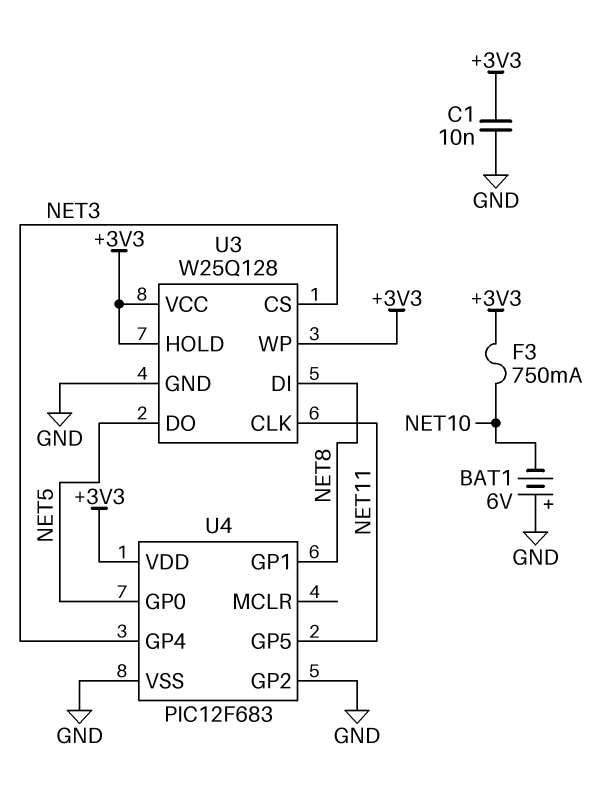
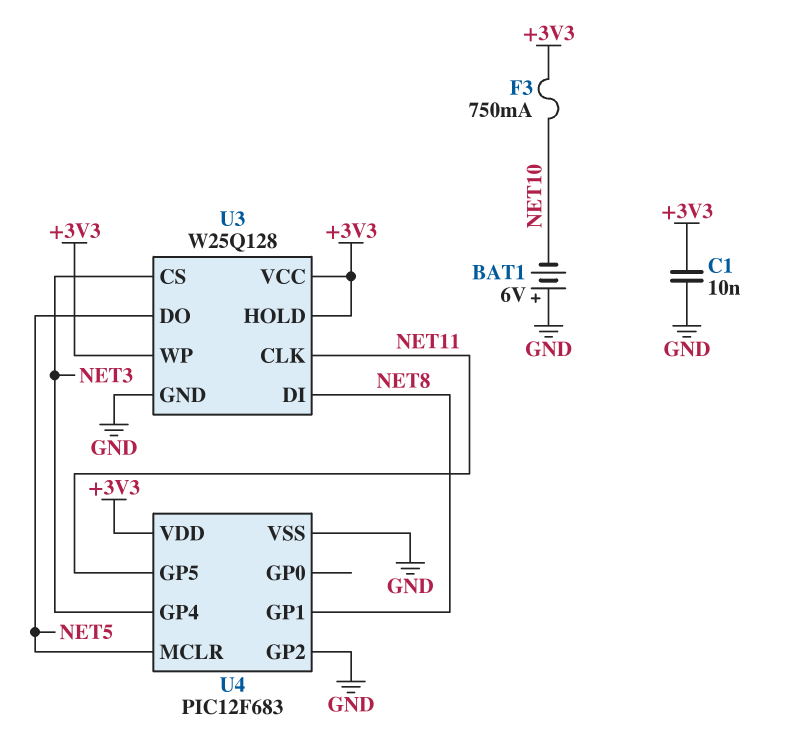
U4 pin GP0: NET5 -> none
U4 pin MCLR: none -> NET5

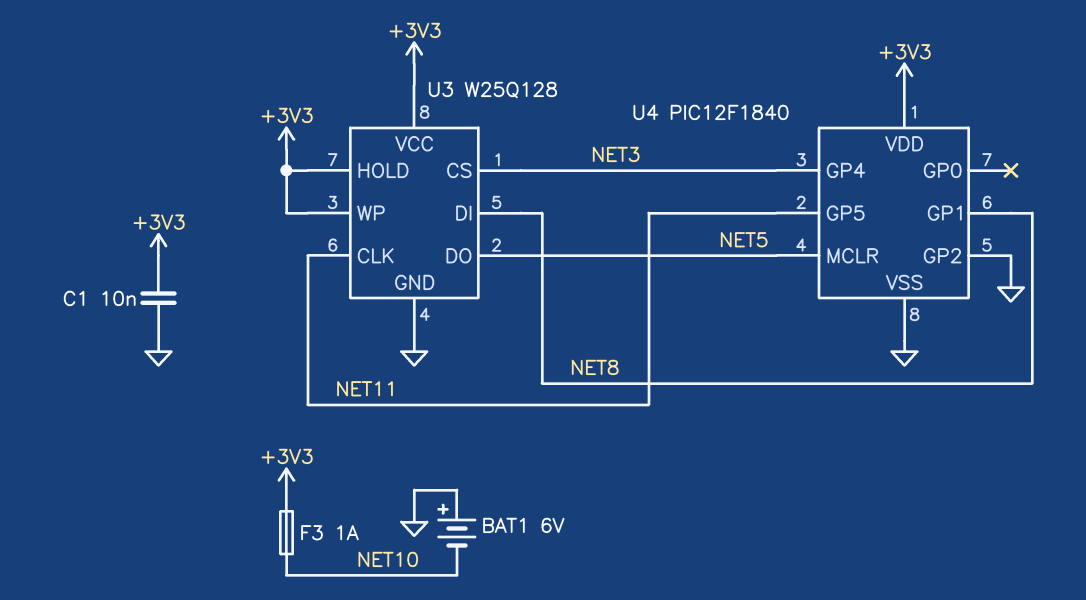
F3: 750mA (+3V3, NET10) -> 1A (+3V3, NET10)
U4: PIC12F683 -> PIC12F1840

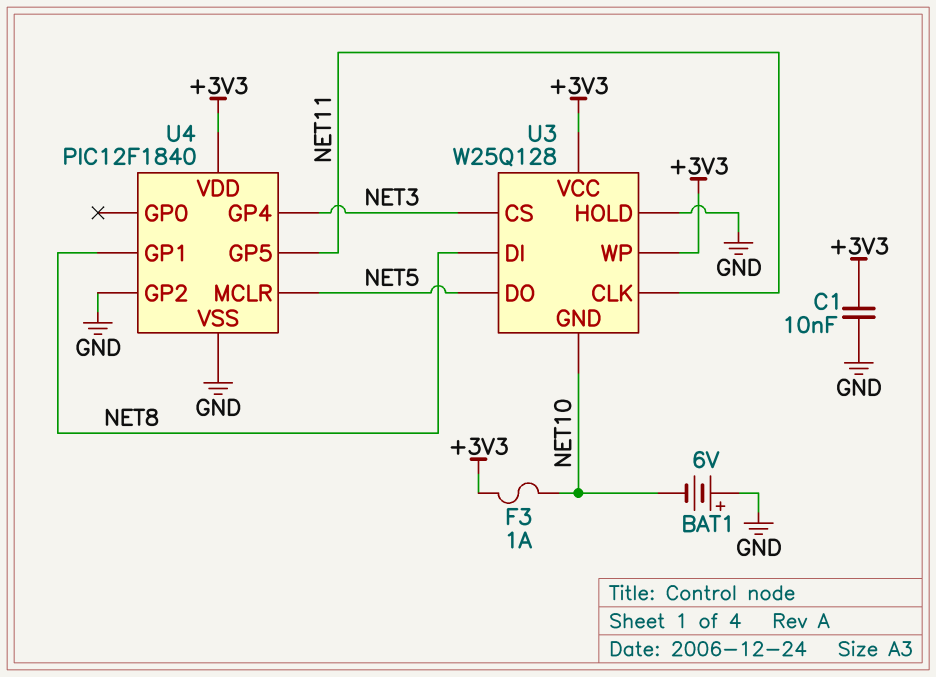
U3 pin GND: GND -> NET10
U3 pin HOLD: +3V3 -> GND

